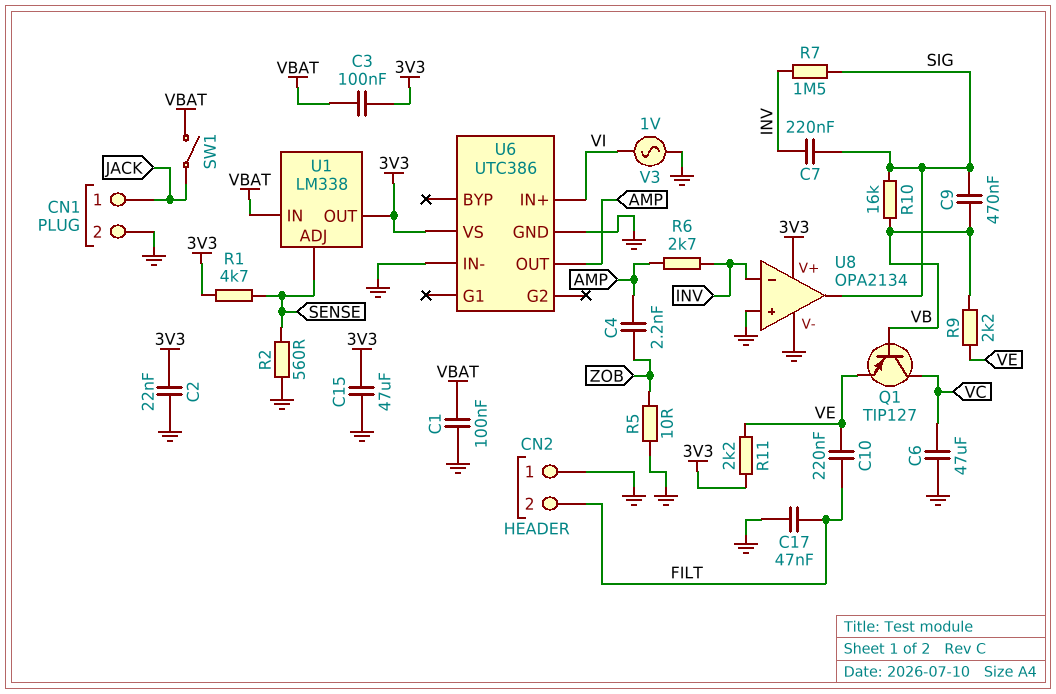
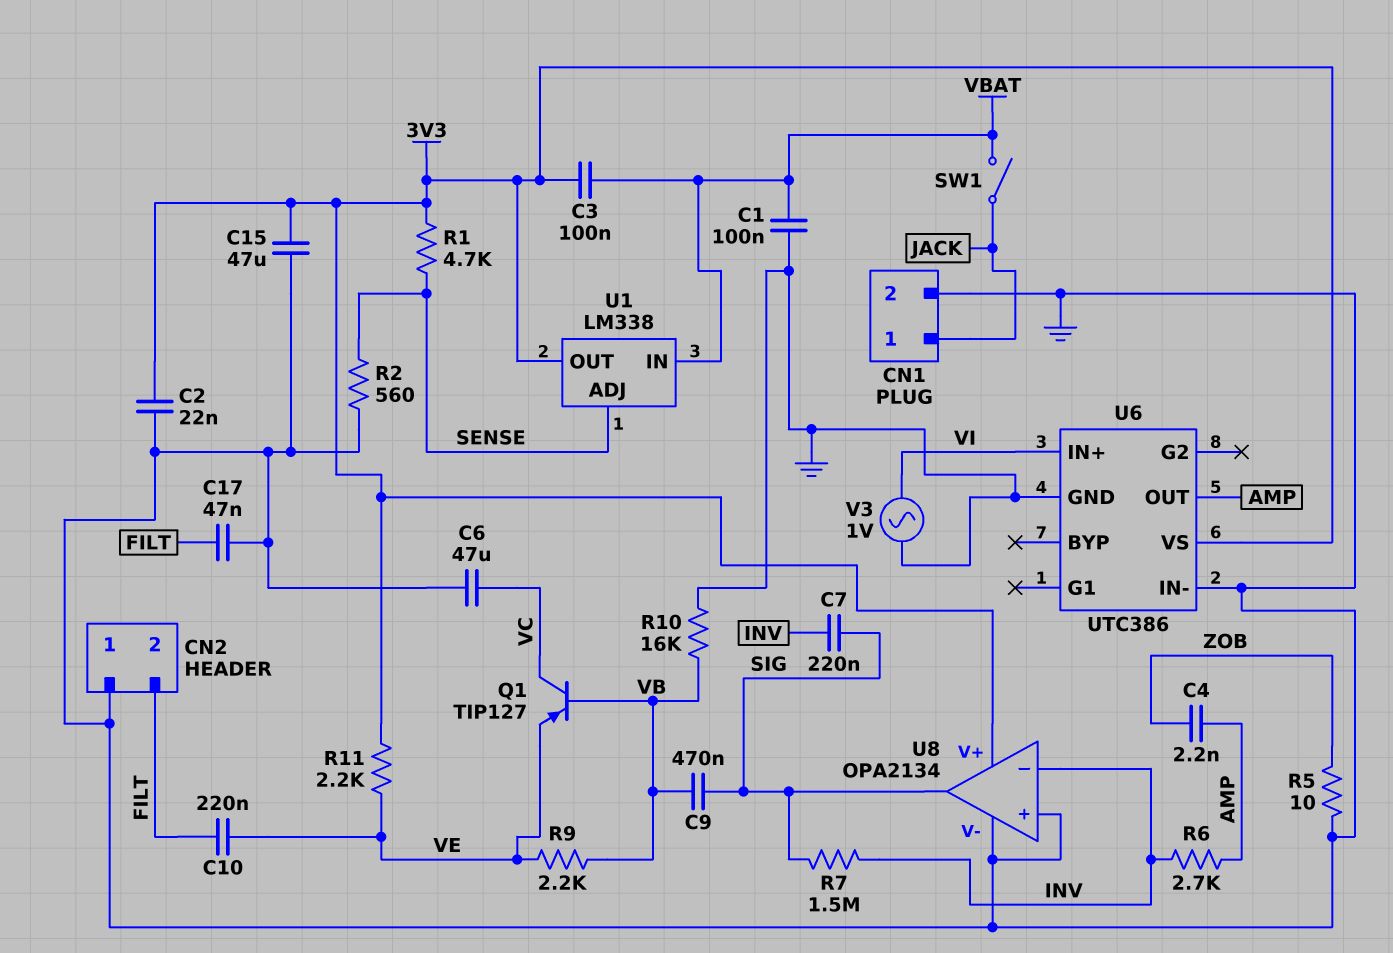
R10: 16k (SIG, VB) -> 16k (GND, VB)

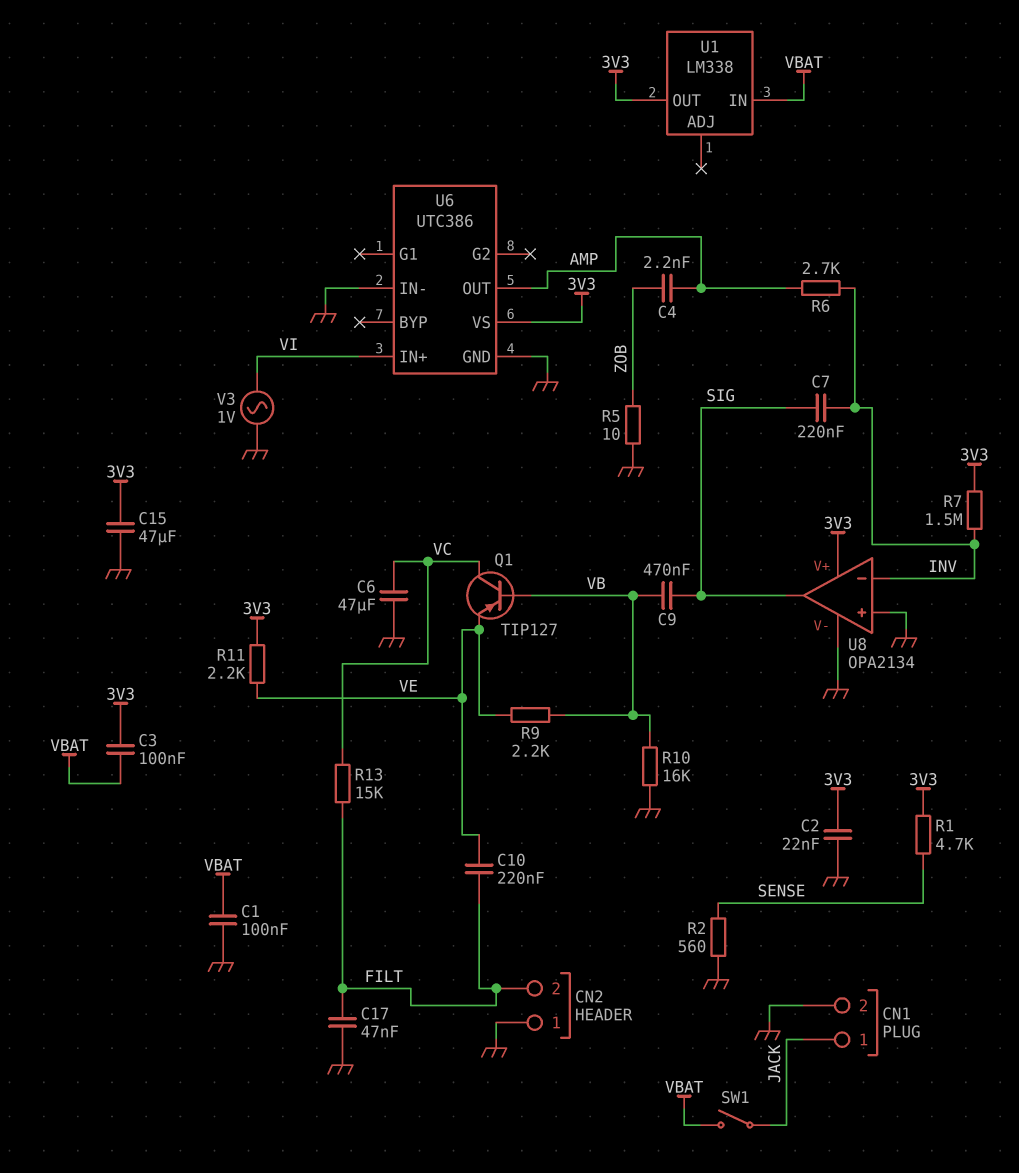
R7: 1.5M (INV, SIG) -> 1.5M (3V3, INV)
R13: none -> 15k (FILT, VC)
U1 pin ADJ: SENSE -> none

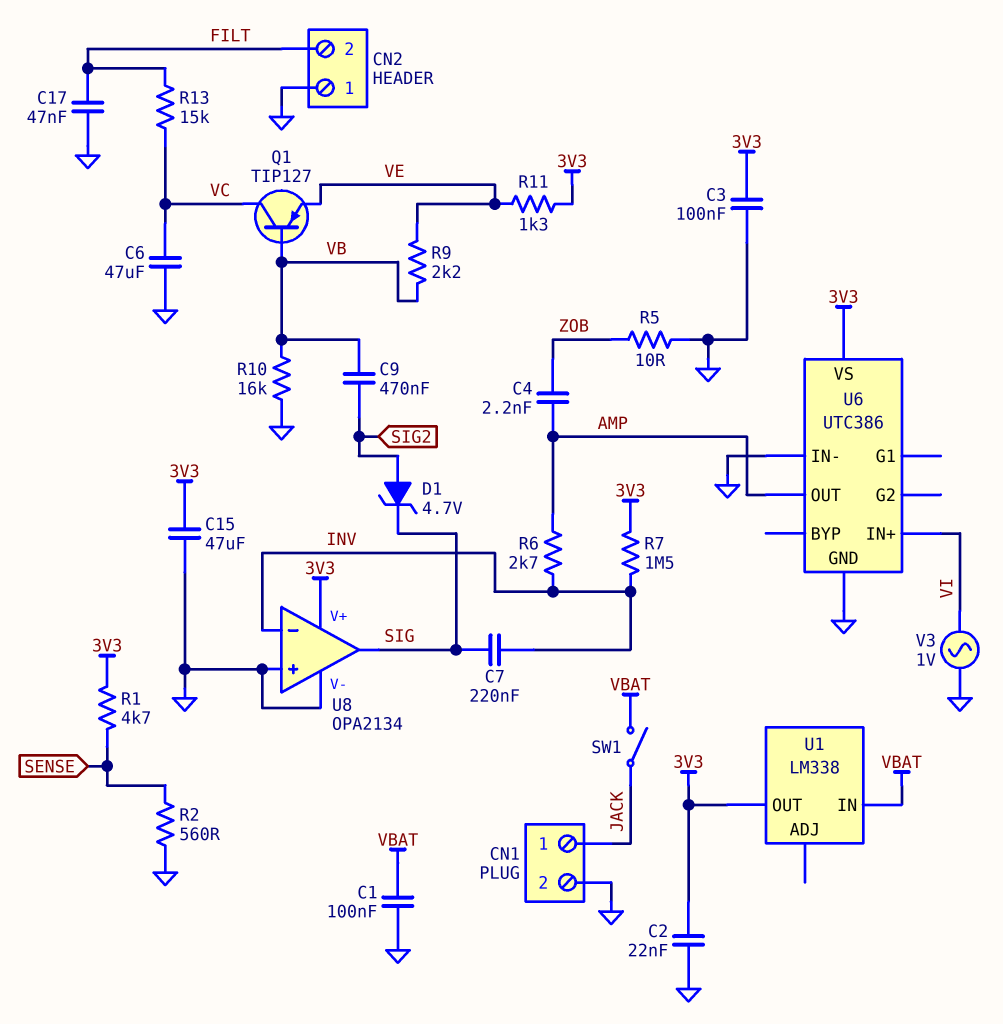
C3: 100nF (3V3, VBAT) -> 100nF (3V3, GND)
C9: 470nF (SIG, VB) -> 470nF (SIG2, VB)
C10: 220nF (FILT, VE) -> none
D1: none -> zener 4.7V (A SIG2, K SIG)
R11: 2.2k (3V3, VE) -> 1.3k (3V3, VE)

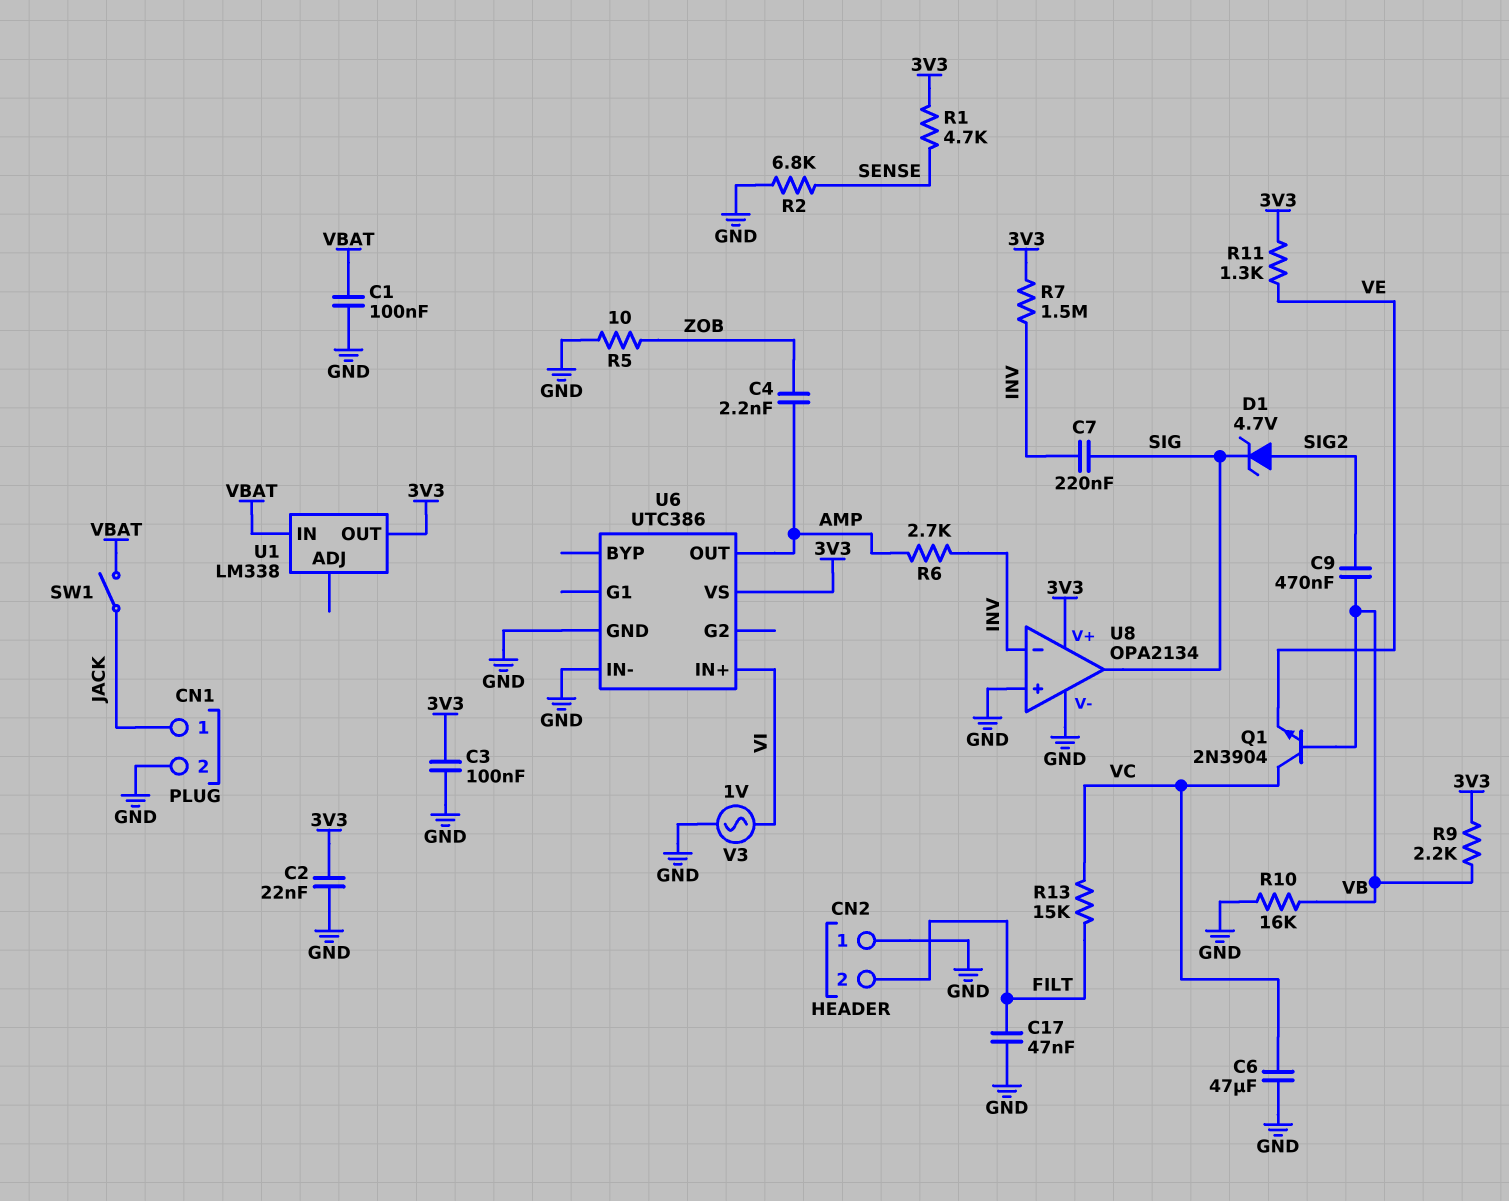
C15: 47uF (3V3, GND) -> none
Q1: PNP TIP127 (B VB, C VC, E VE) -> NPN 2N3904 (B VB, C VC, E VE)
R2: 560 (GND, SENSE) -> 6.8k (GND, SENSE)
R9: 2.2k (VB, VE) -> 2.2k (3V3, VB)

